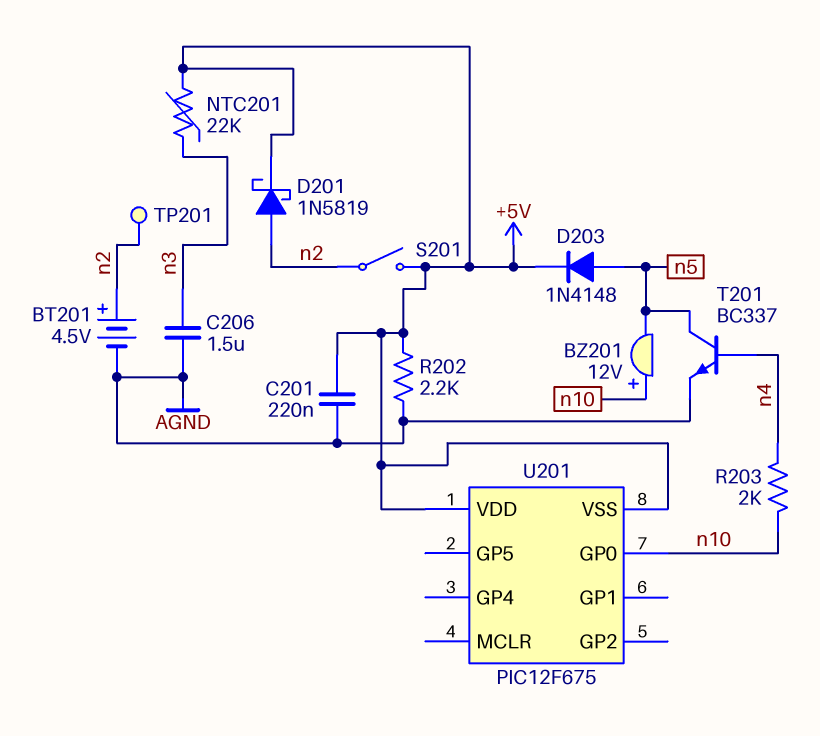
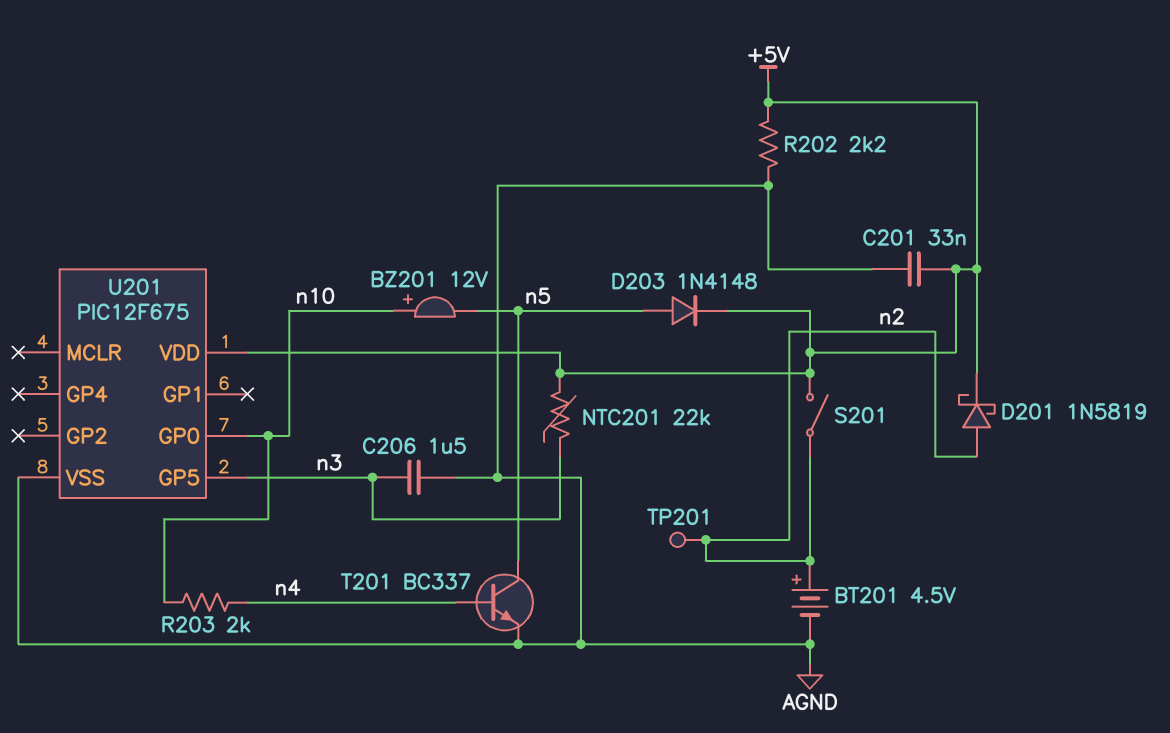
C201: 220nF (+5V, AGND) -> 33nF (+5V, AGND)
U201 pin GP5: none -> n3
U201 pin VSS: +5V -> AGND

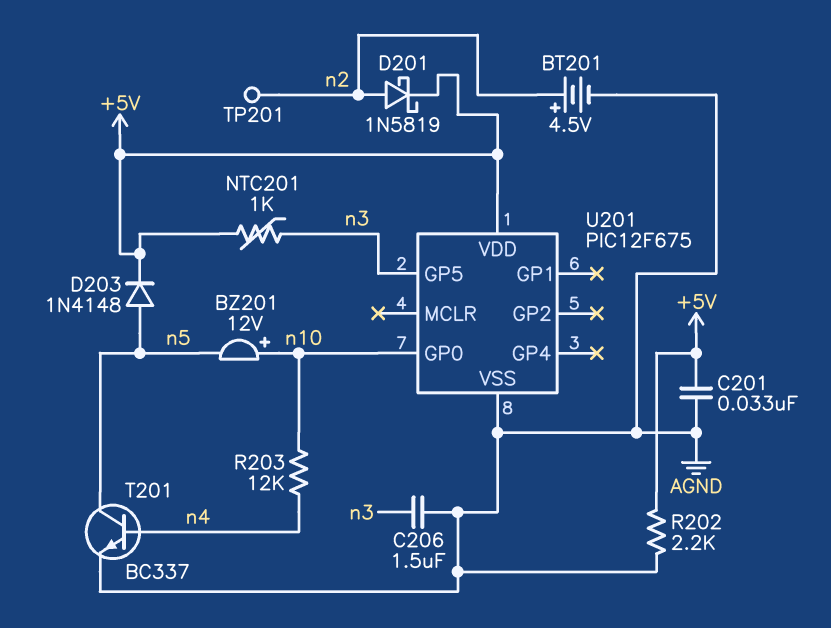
NTC201: 22k (+5V, n3) -> 1k (+5V, n3)
R203: 2k (n4, n10) -> 12k (n4, n10)
S201: switch (+5V, n2) -> none

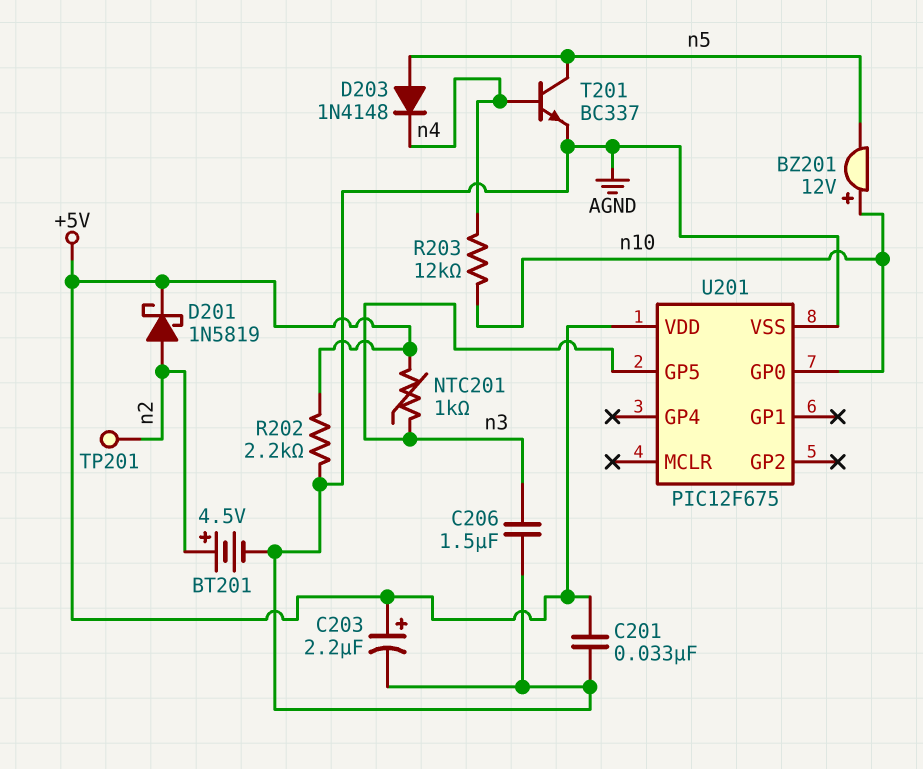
C203: none -> 2.2uF (plus +5V, minus AGND)
D203: diode 1N4148 (A n5, K +5V) -> diode 1N4148 (A n5, K n4)

